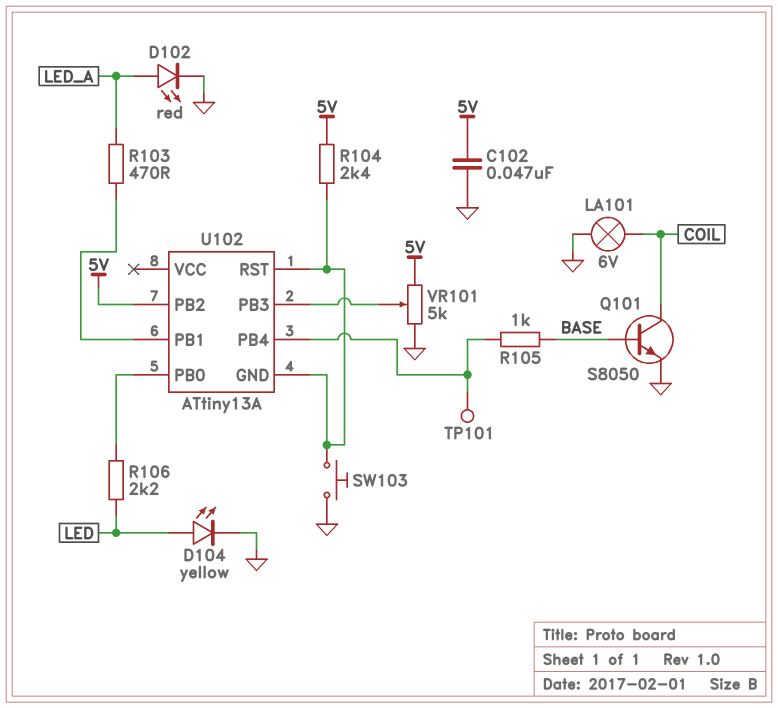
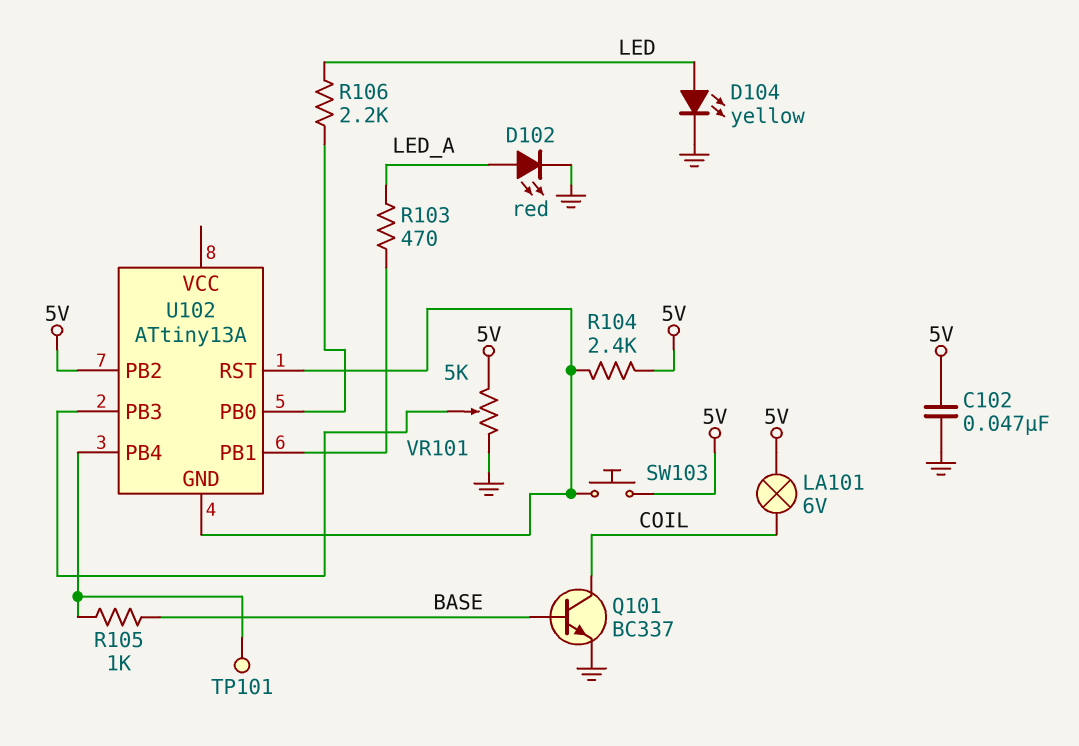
LA101: lamp 6V (COIL, GND) -> lamp 6V (5V, COIL)
Q101: NPN S8050 (B BASE, C COIL, E GND) -> NPN BC337 (B BASE, C COIL, E GND)
SW103: button (GND, U102/GND) -> button (5V, U102/GND)

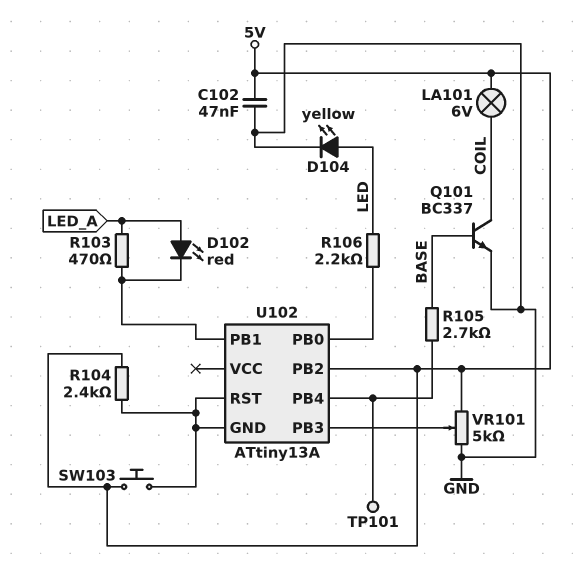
D102: LED red (A LED_A, K GND) -> LED red (A LED_A, K U102/PB1)
R105: 1k (BASE, U102/PB4) -> 2.7k (BASE, U102/PB4)

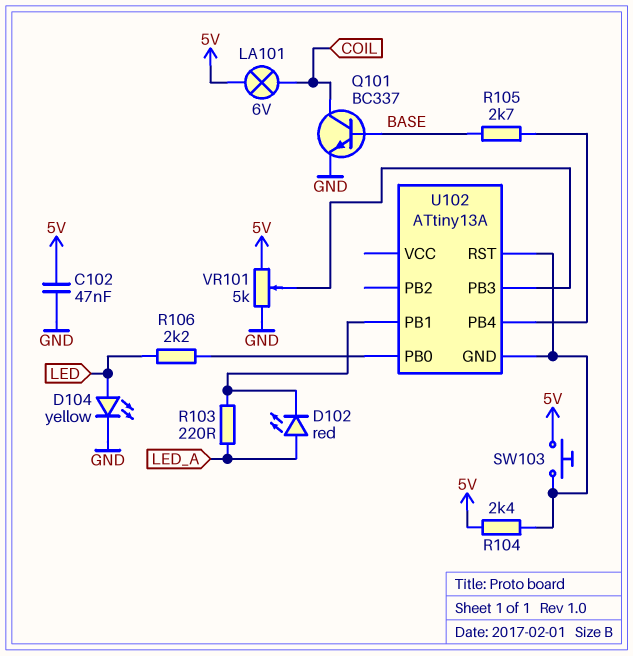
R103: 470 (LED_A, U102/PB1) -> 220 (LED_A, U102/PB1)
TP101: test point (U102/PB4) -> none
U102 pin PB2: 5V -> none

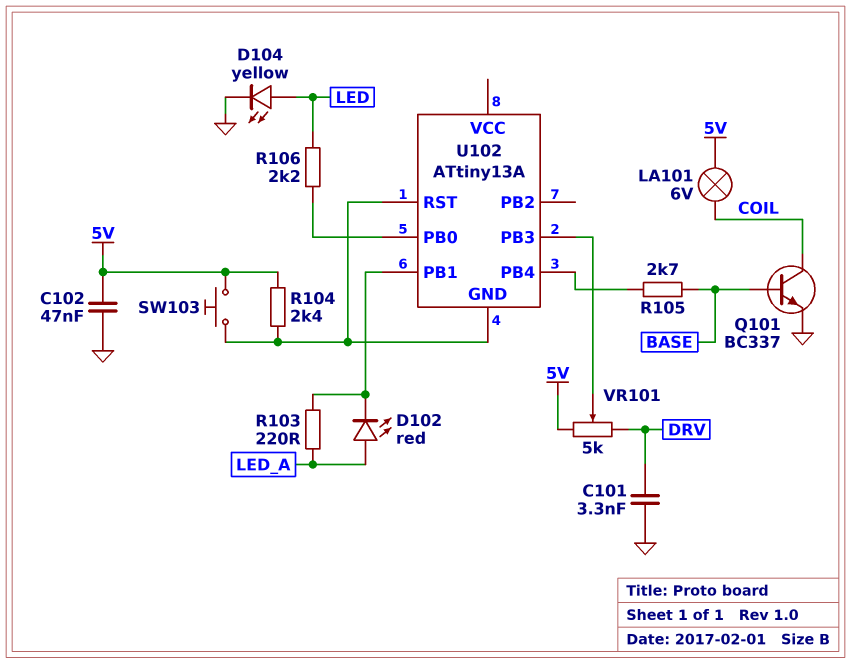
C101: none -> 3.3nF (DRV, GND)
VR101: 5k (5V, GND, wiper U102/PB3) -> 5k (5V, DRV, wiper U102/PB3)

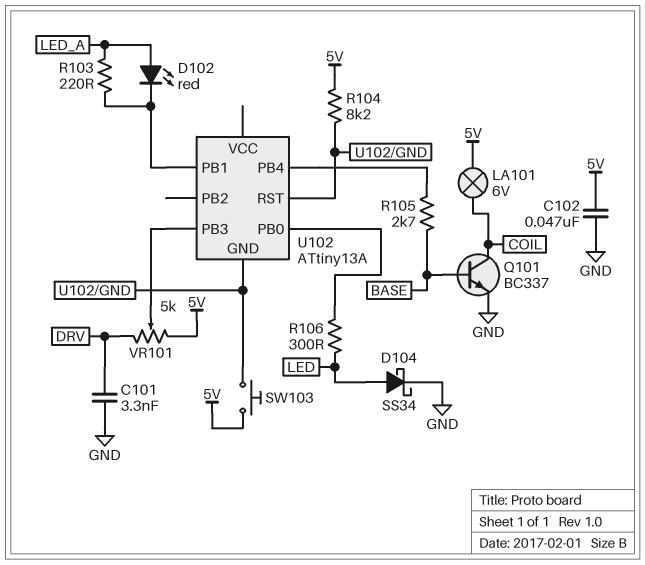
D104: LED yellow (A LED, K GND) -> schottky SS34 (A LED, K GND)
R104: 2.4k (5V, U102/GND) -> 8.2k (5V, U102/GND)
R106: 2.2k (LED, U102/PB0) -> 300 (LED, U102/PB0)

